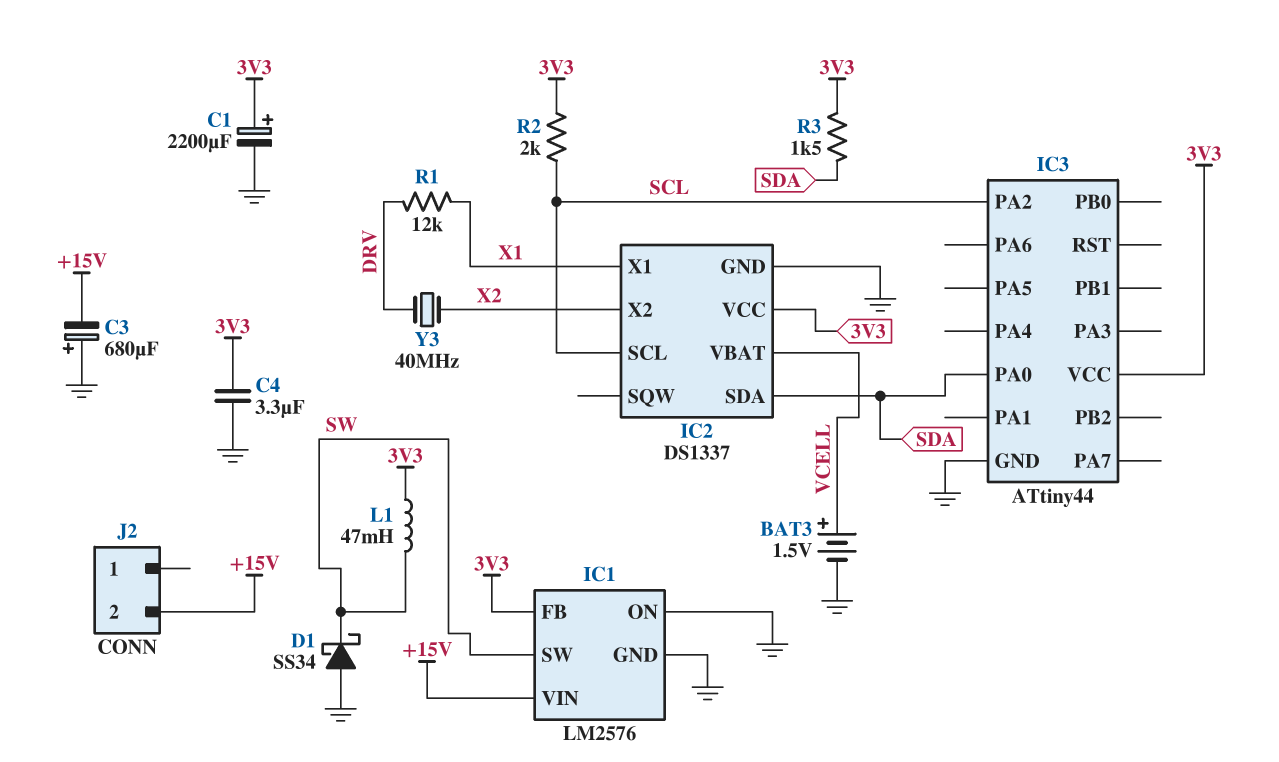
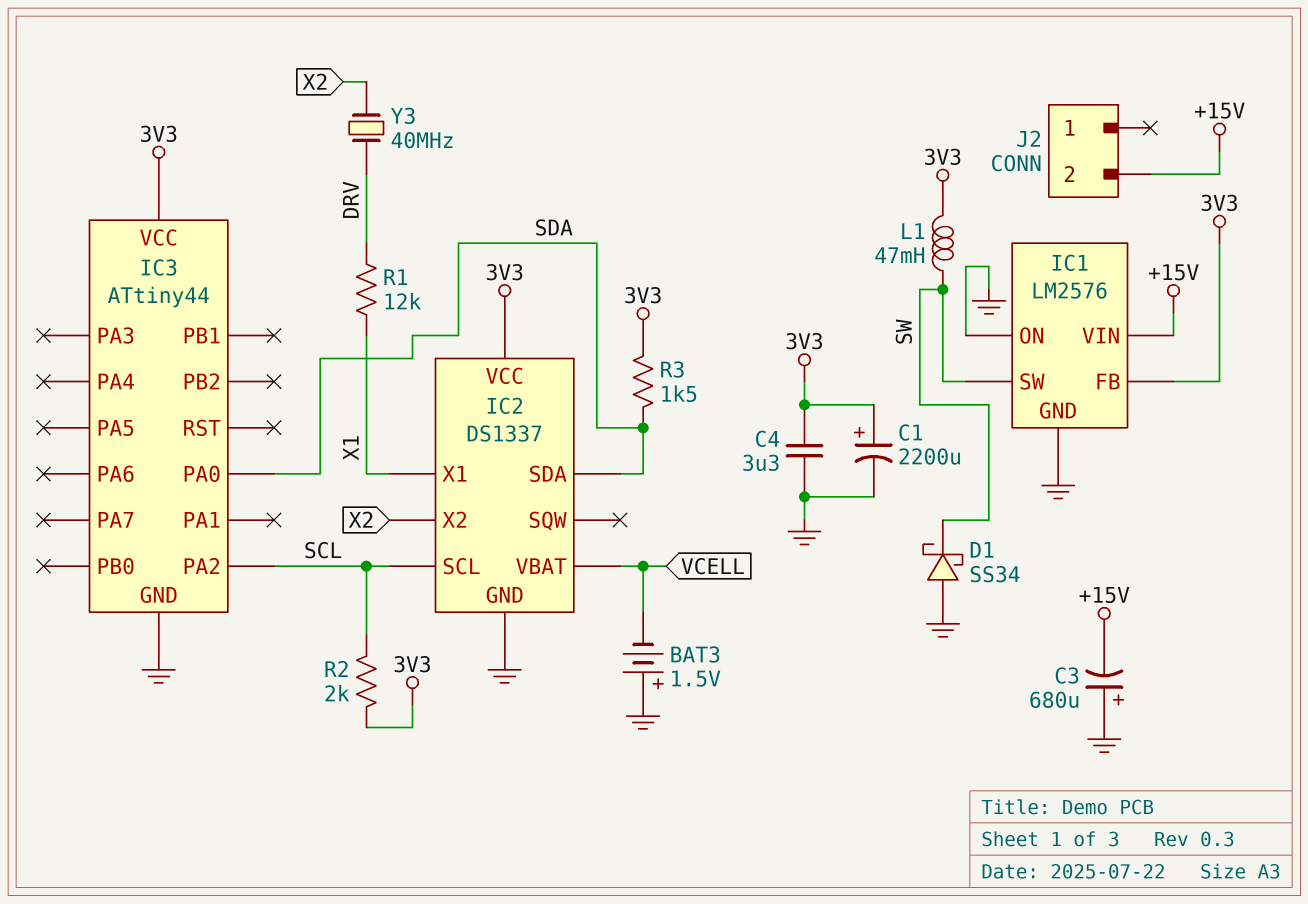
BAT3: 1.5V (plus VCELL, minus GND) -> 1.5V (plus GND, minus VCELL)

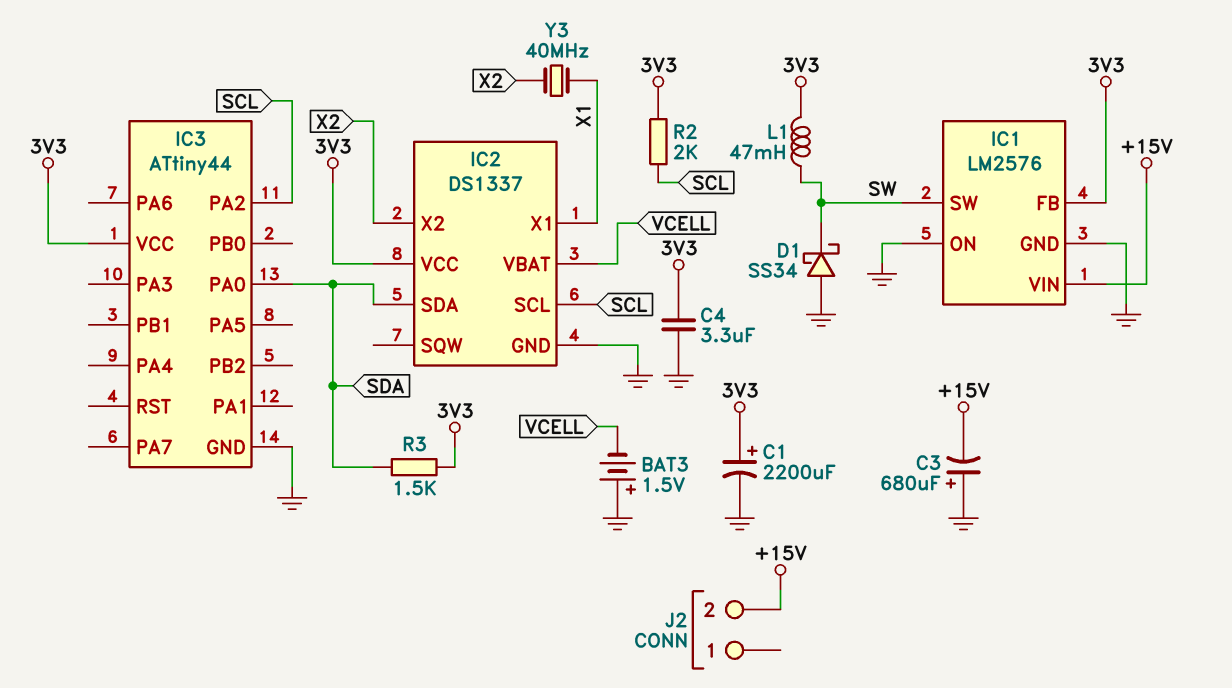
R1: 12k (DRV, X1) -> none
Y3: 40MHz (DRV, X2) -> 40MHz (X1, X2)

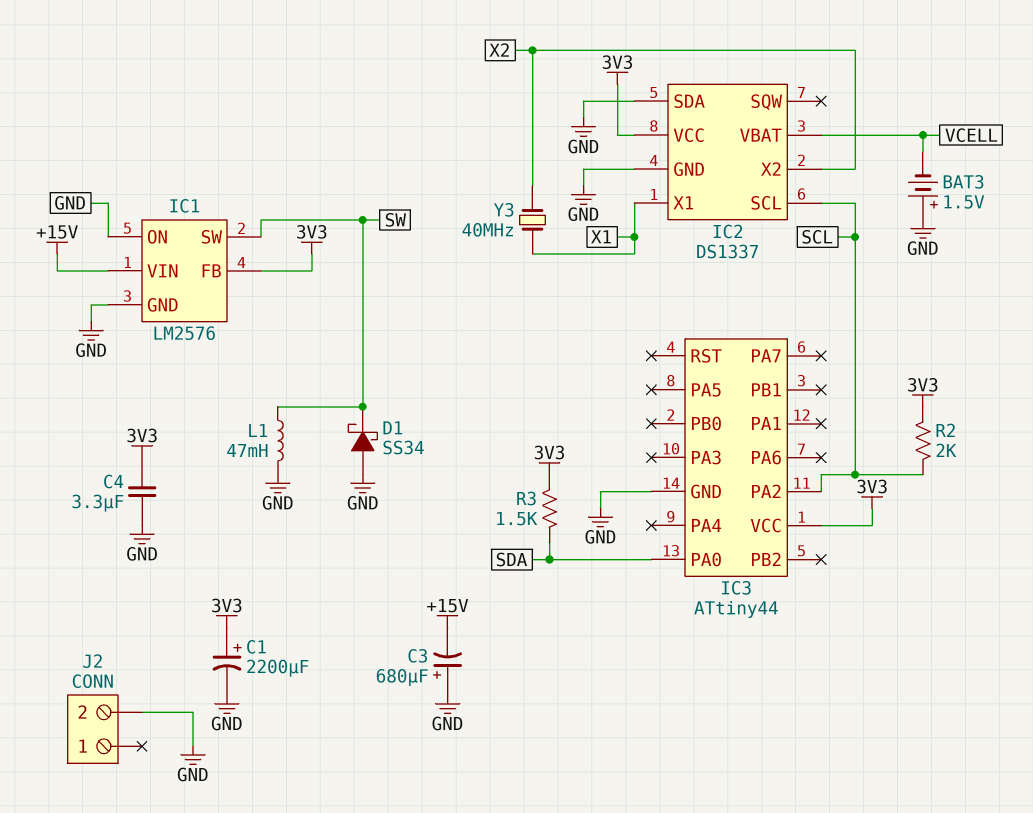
IC2 pin SDA: SDA -> GND
J2 pin 2: +15V -> GND
L1: 47mH (3V3, SW) -> 47mH (GND, SW)

